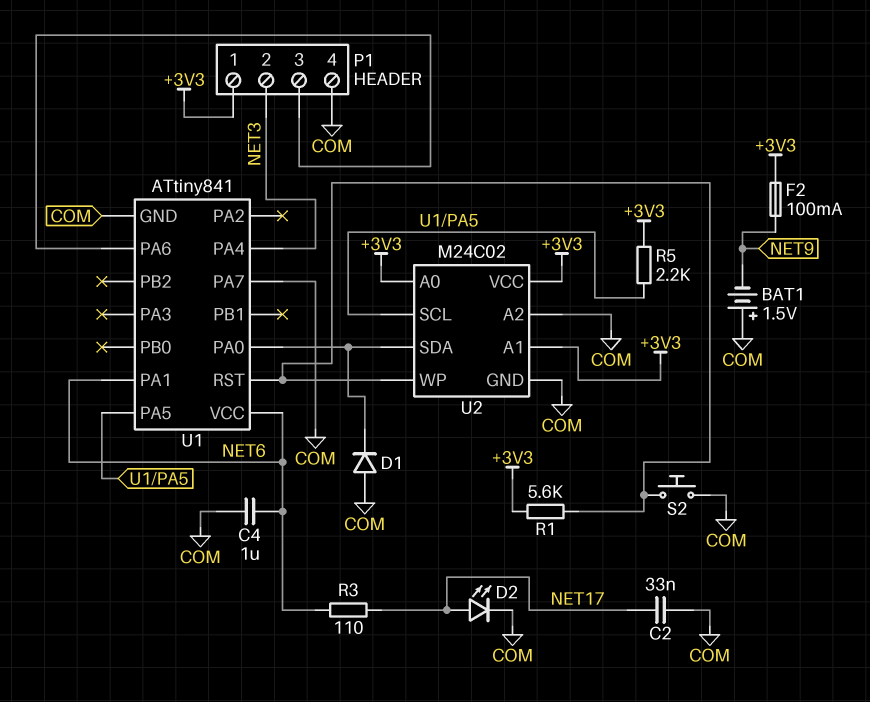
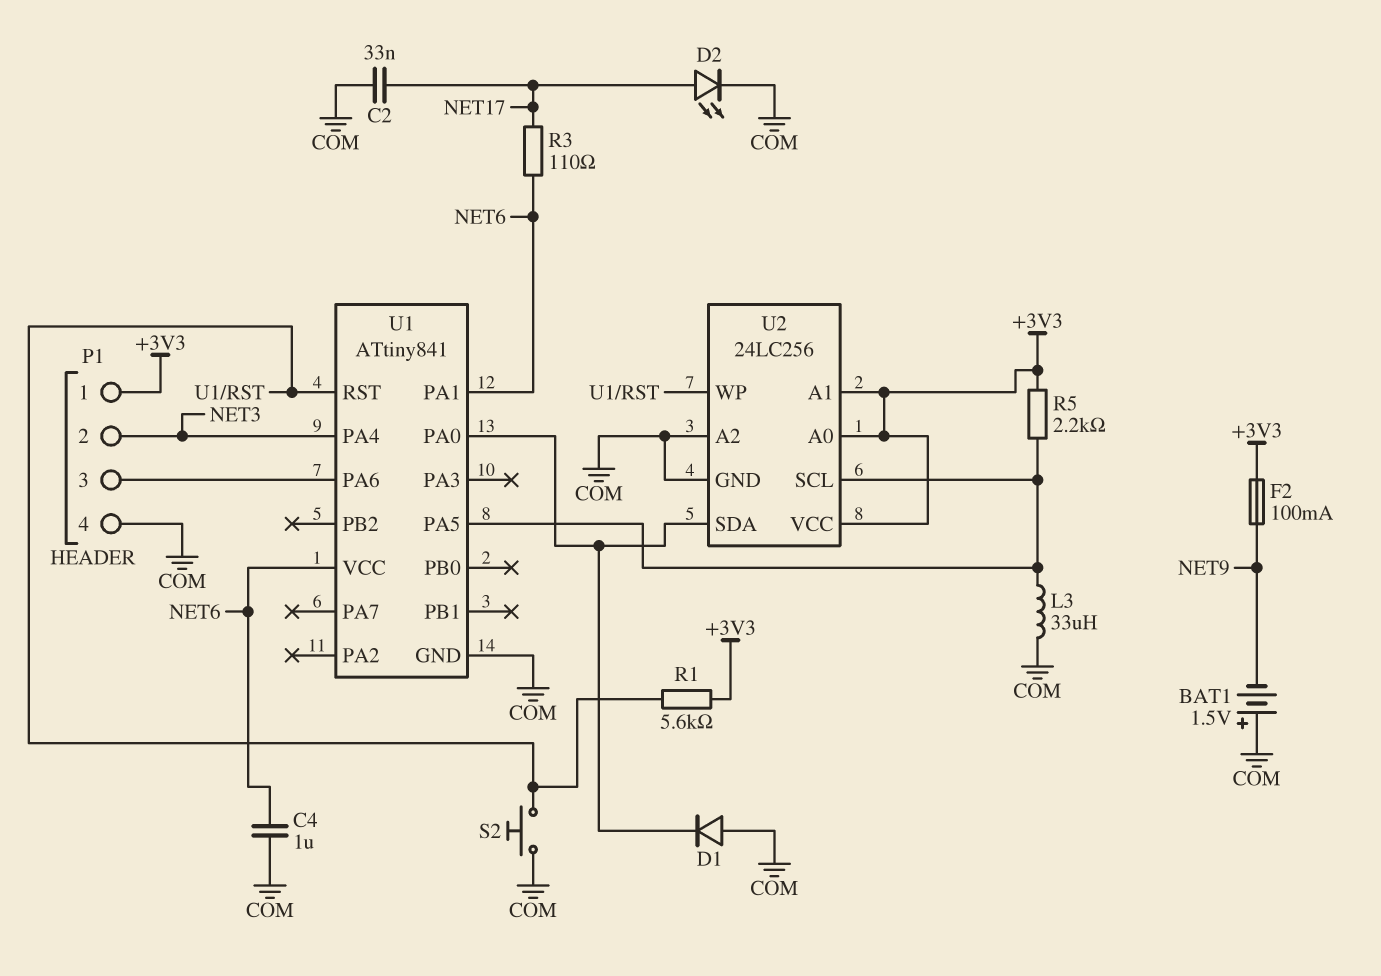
L3: none -> 33uH (COM, U1/PA5)
U1 pin PA7: COM -> none
U2: M24C02 -> 24LC256

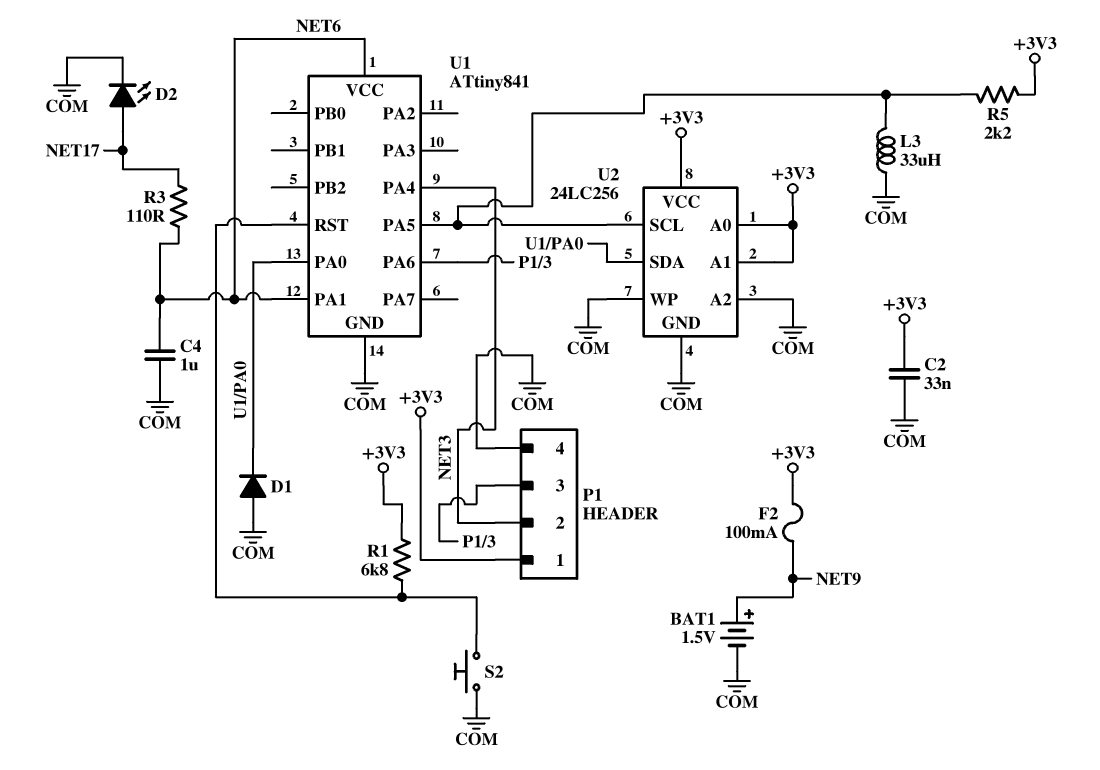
BAT1: 1.5V (plus COM, minus NET9) -> 1.5V (plus NET9, minus COM)
C2: 33nF (COM, NET17) -> 33nF (+3V3, COM)
R1: 5.6k (+3V3, U1/RST) -> 6.8k (+3V3, U1/RST)
U2 pin WP: U1/RST -> COM

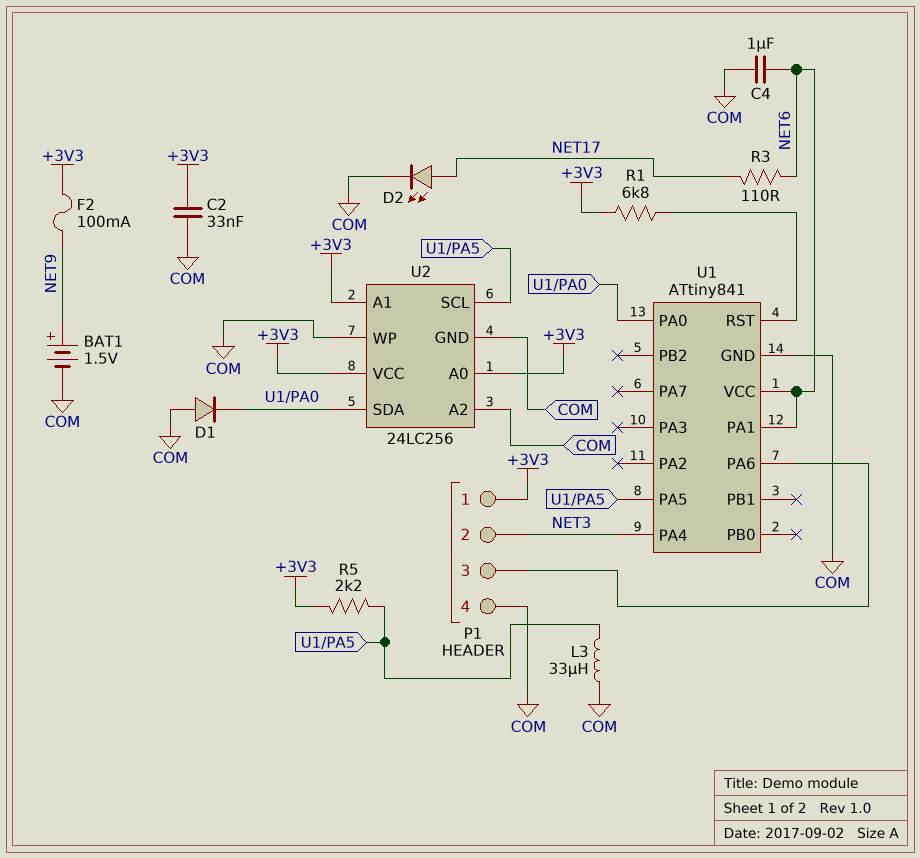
S2: button (COM, U1/RST) -> none

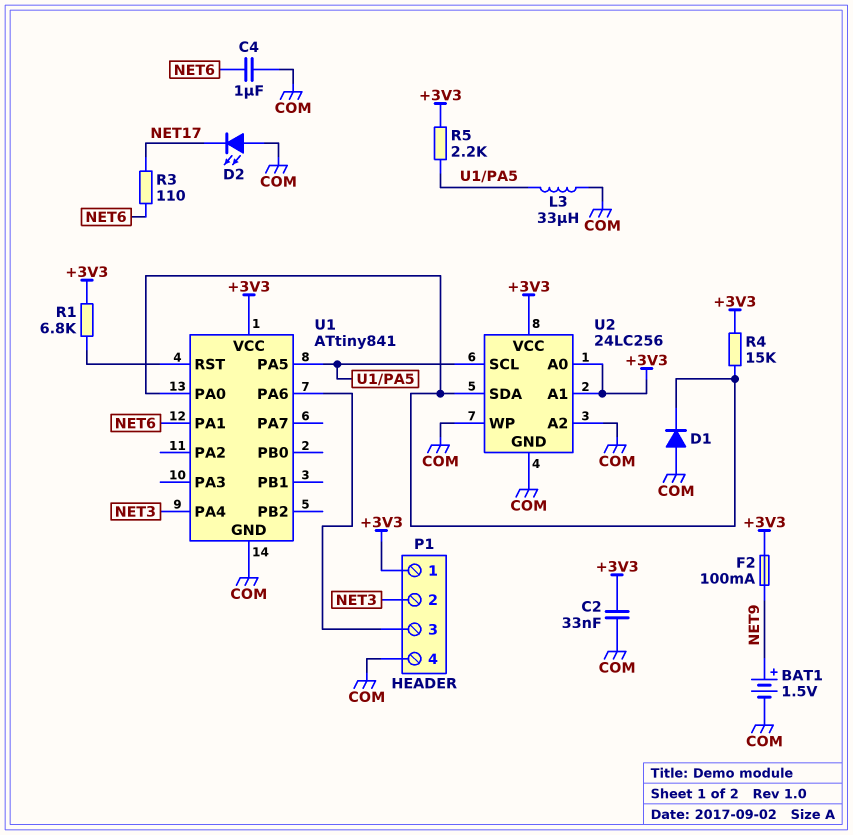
D2: LED (A NET17, K COM) -> LED (A COM, K NET17)
R4: none -> 15k (+3V3, U1/PA0)
U1 pin VCC: NET6 -> +3V3

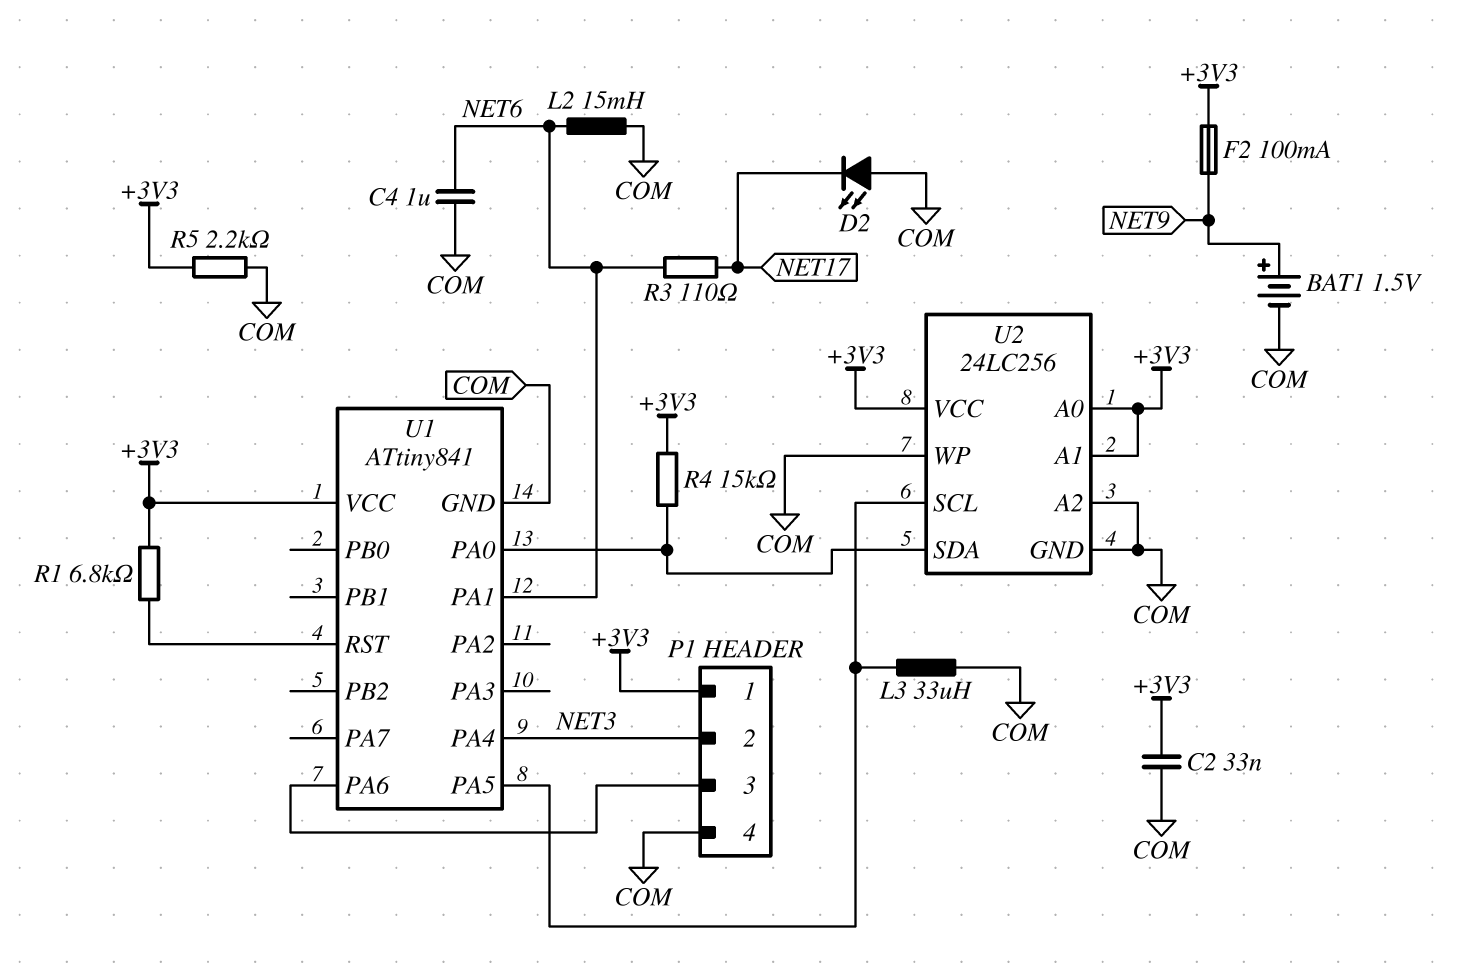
D1: diode (A COM, K U1/PA0) -> none
L2: none -> 15mH (COM, NET6)
R5: 2.2k (+3V3, U1/PA5) -> 2.2k (+3V3, COM)

